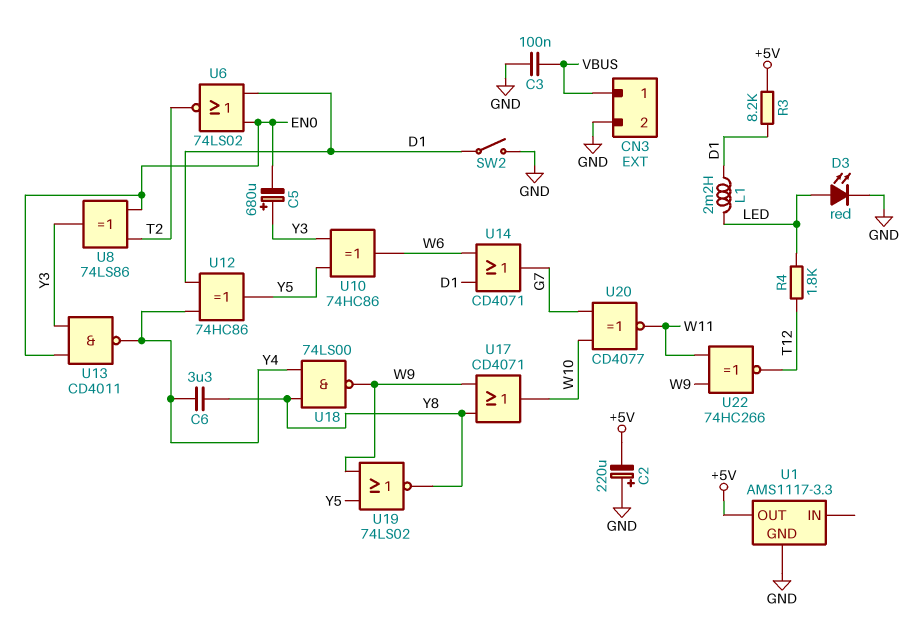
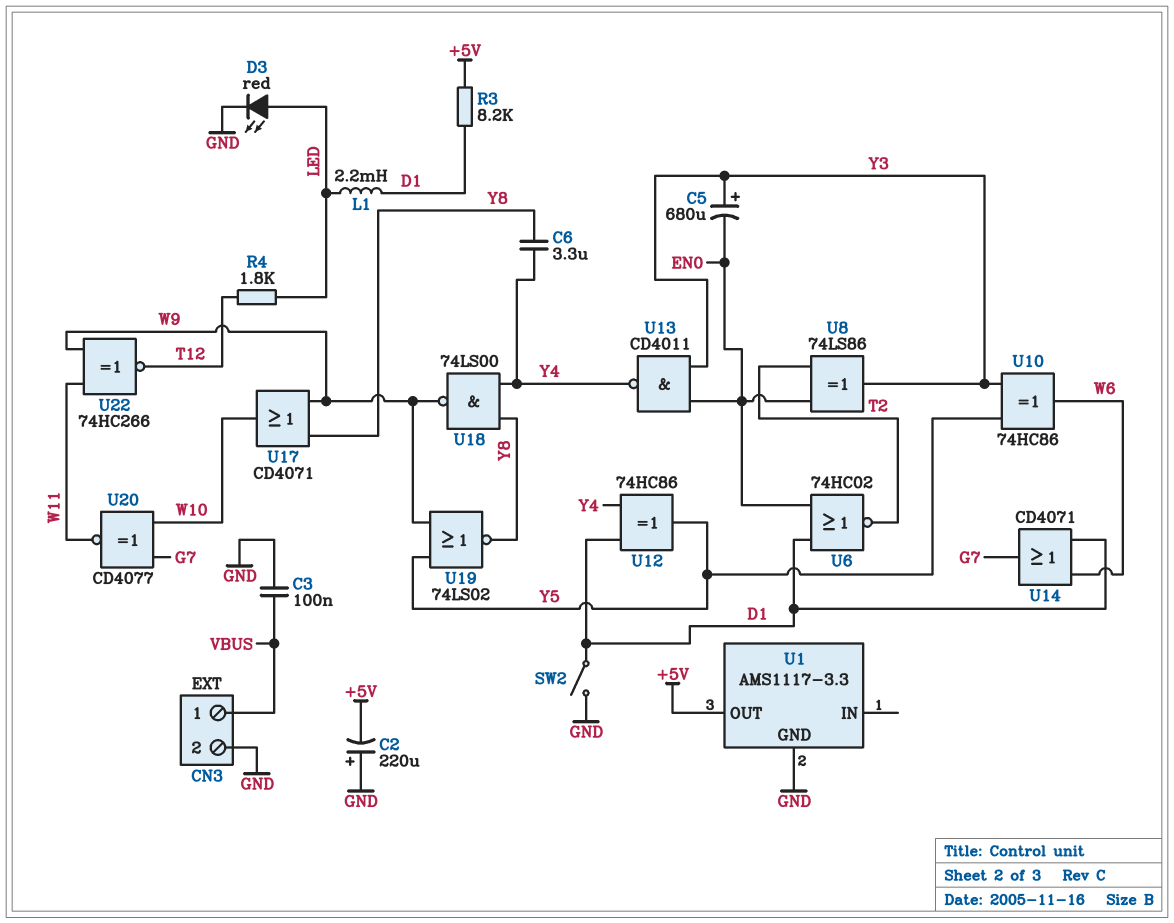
U6: NOR 74LS02 (in D1, in EN0, out T2) -> NOR 74HC02 (in D1, in EN0, out T2)

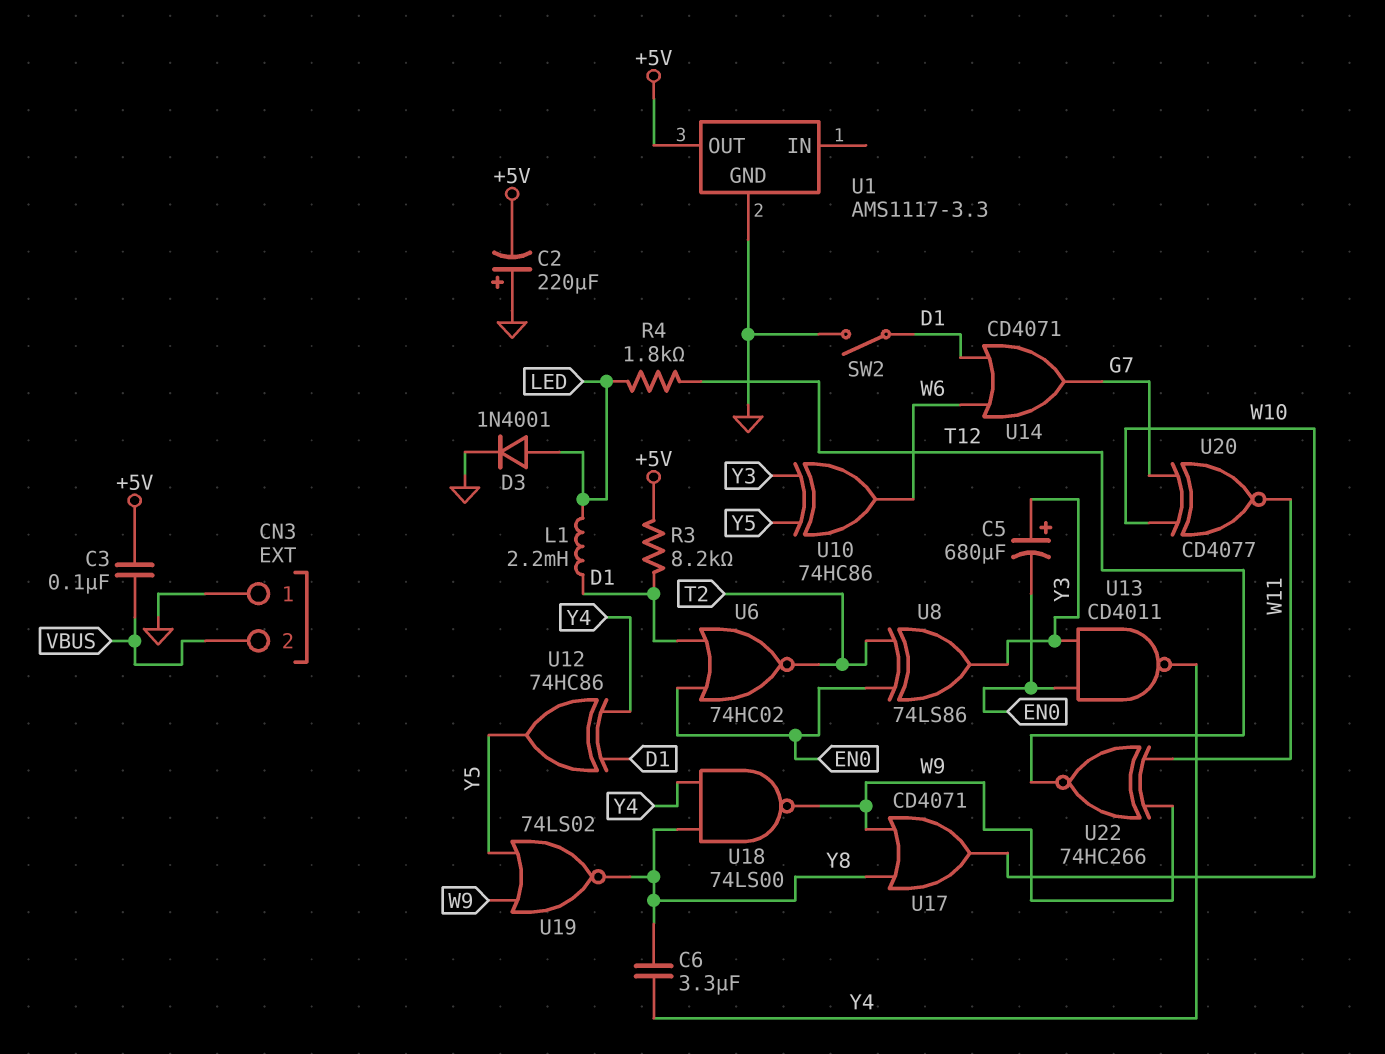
C3: 100nF (GND, VBUS) -> 100nF (+5V, VBUS)
CN3 pin 1: VBUS -> GND
CN3 pin 2: GND -> VBUS
D3: LED red (A LED, K GND) -> diode 1N4001 (A LED, K GND)

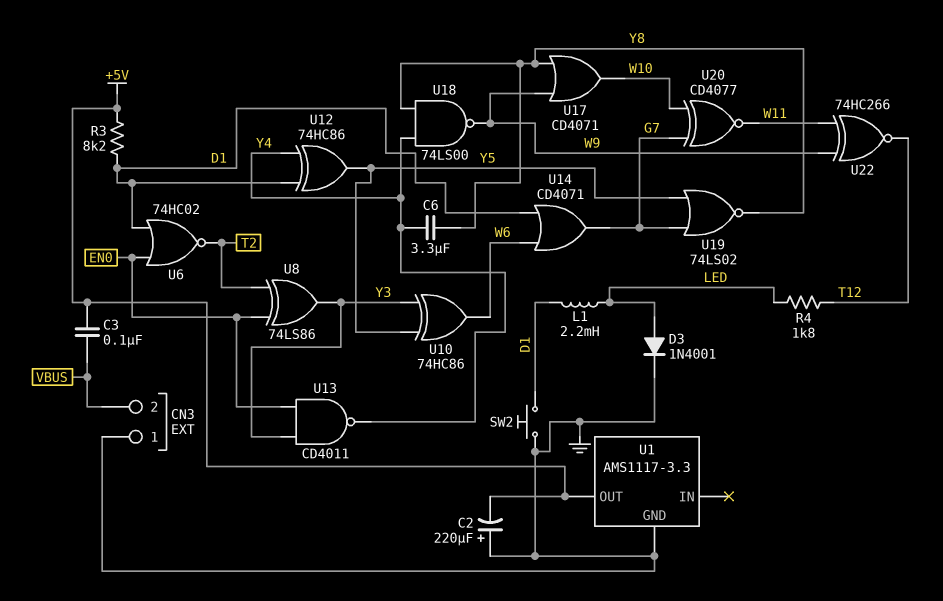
C5: 680uF (plus Y3, minus EN0) -> none
SW2: switch (D1, GND) -> button (D1, GND)
U19: NOR 74LS02 (in W9, in Y5, out Y8) -> NOR 74LS02 (in G7, in Y5, out Y8)

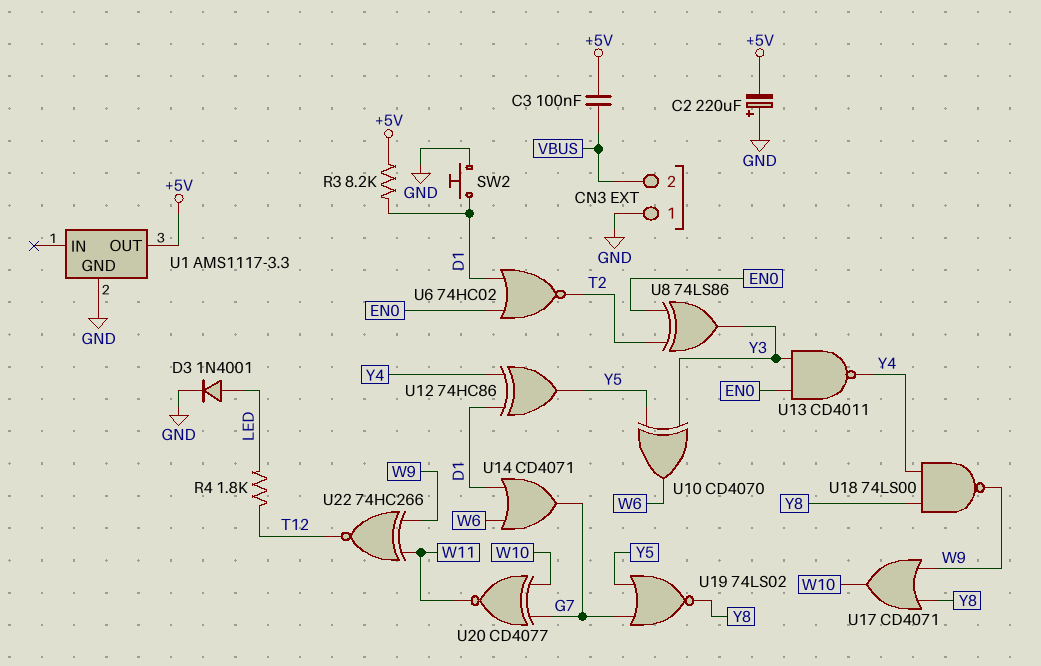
C6: 3.3uF (Y4, Y8) -> none
L1: 2.2mH (D1, LED) -> none
U10: XOR 74HC86 (in Y3, in Y5, out W6) -> XOR CD4070 (in Y3, in Y5, out W6)

